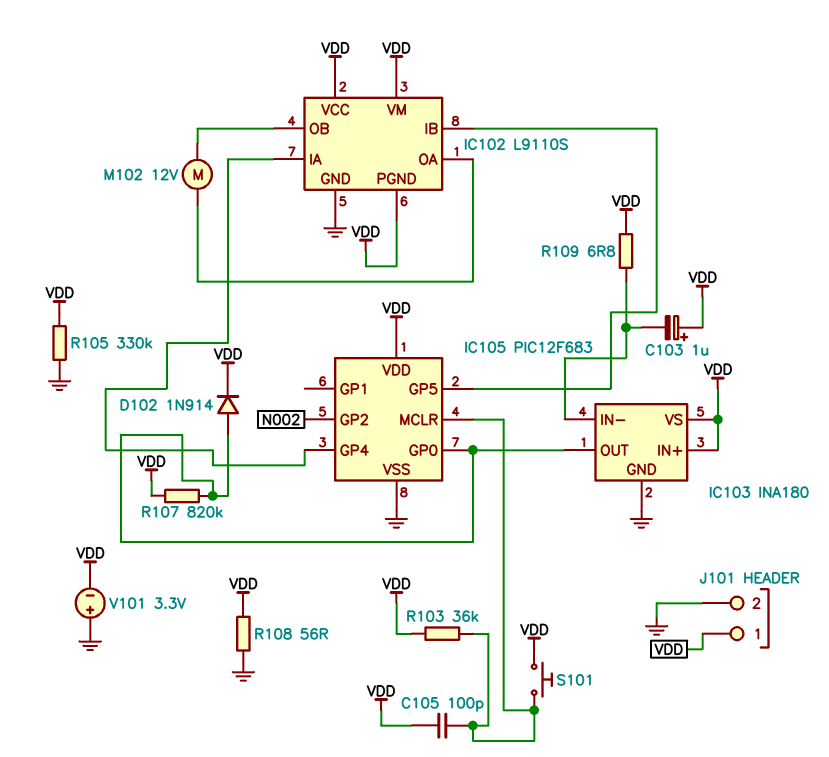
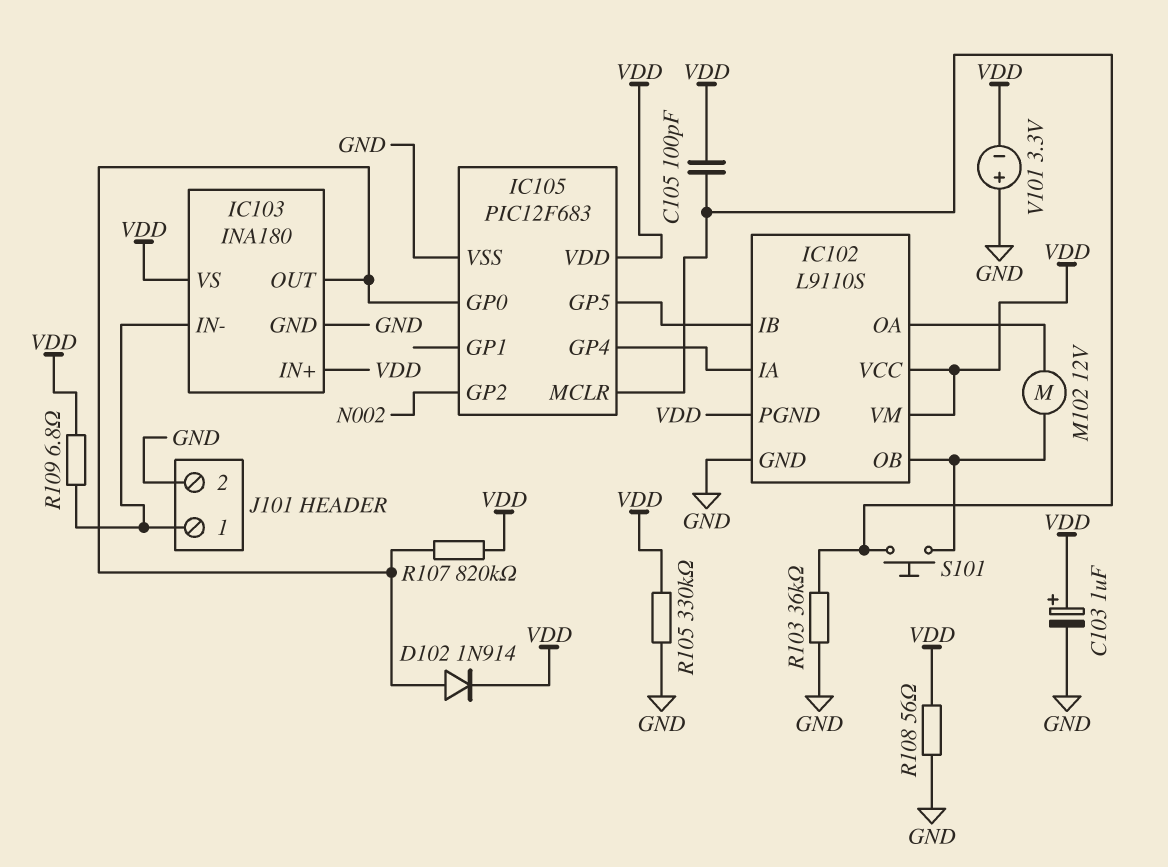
C103: 1uF (plus VDD, minus IC103/IN-) -> 1uF (plus VDD, minus GND)
J101 pin 1: VDD -> IC103/IN-
R103: 36k (IC105/MCLR, VDD) -> 36k (GND, IC105/MCLR)
S101: button (IC105/MCLR, VDD) -> button (IC102/OB, IC105/MCLR)

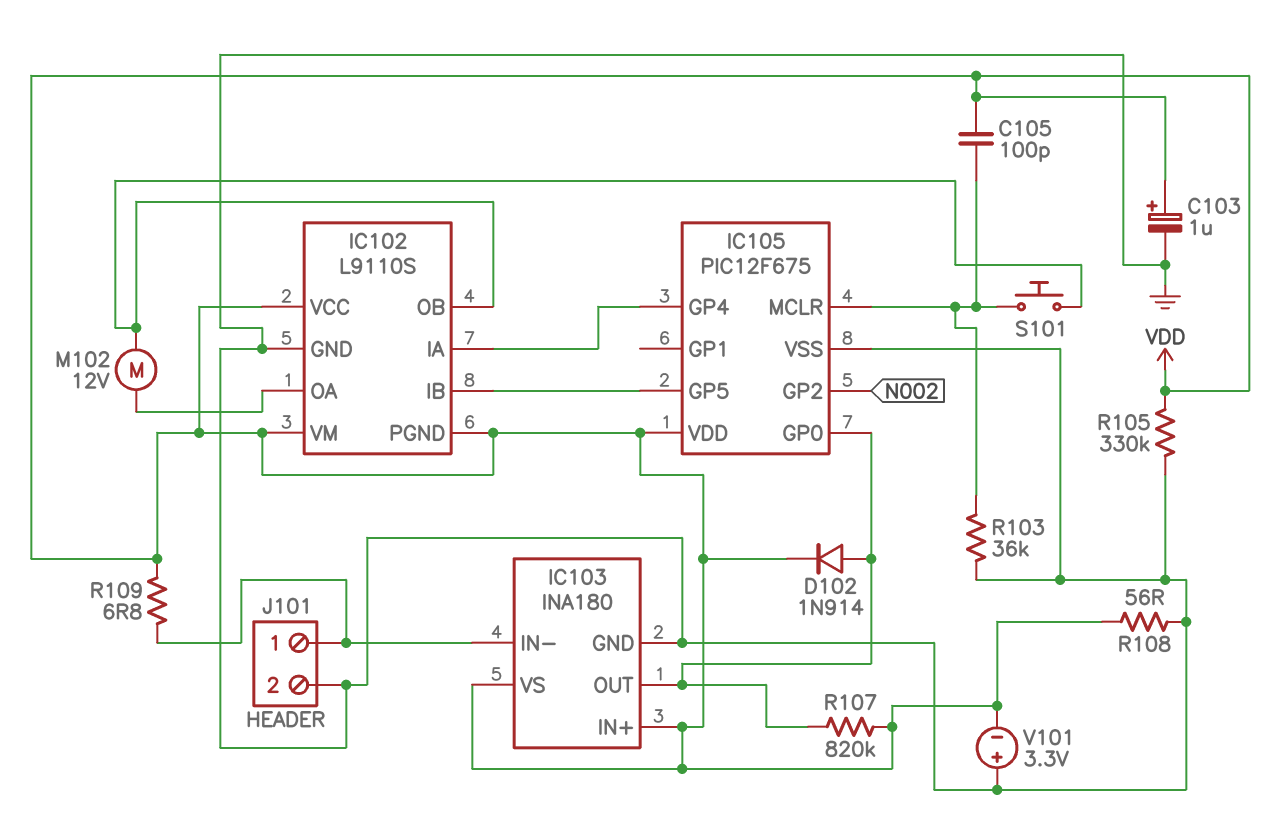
IC105: PIC12F683 -> PIC12F675

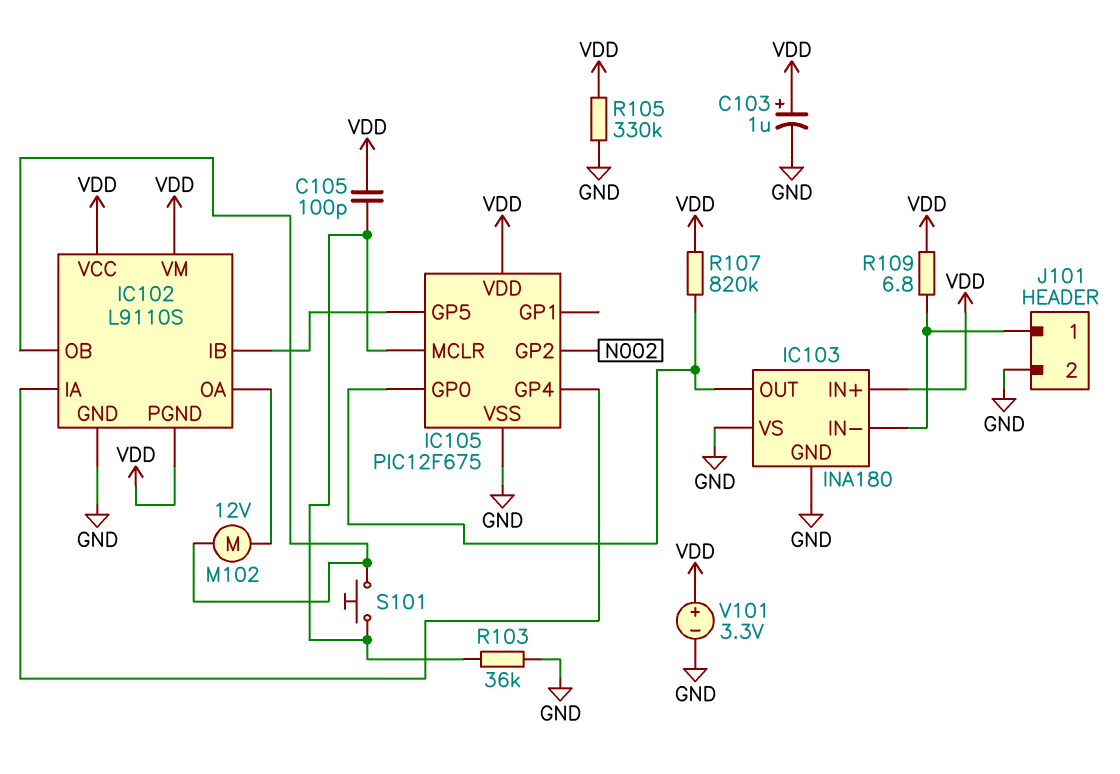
D102: diode 1N914 (A IC103/OUT, K VDD) -> none
IC103 pin VS: VDD -> GND
R108: 56 (GND, VDD) -> none
V101: 3.3V (plus GND, minus VDD) -> 3.3V (plus VDD, minus GND)

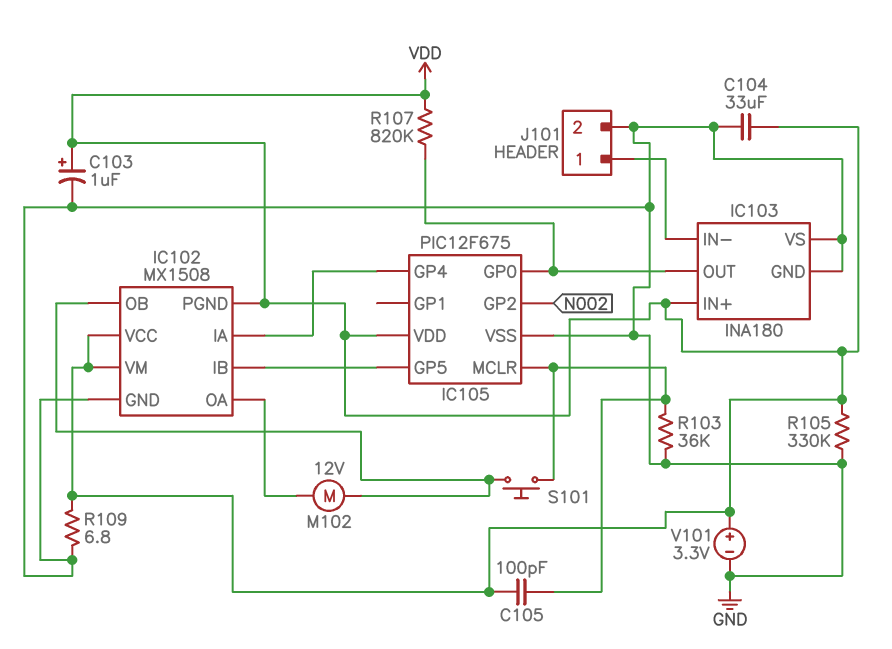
C104: none -> 33uF (GND, VDD)
IC102: L9110S -> MX1508
R109: 6.8 (IC103/IN-, VDD) -> 6.8 (GND, VDD)

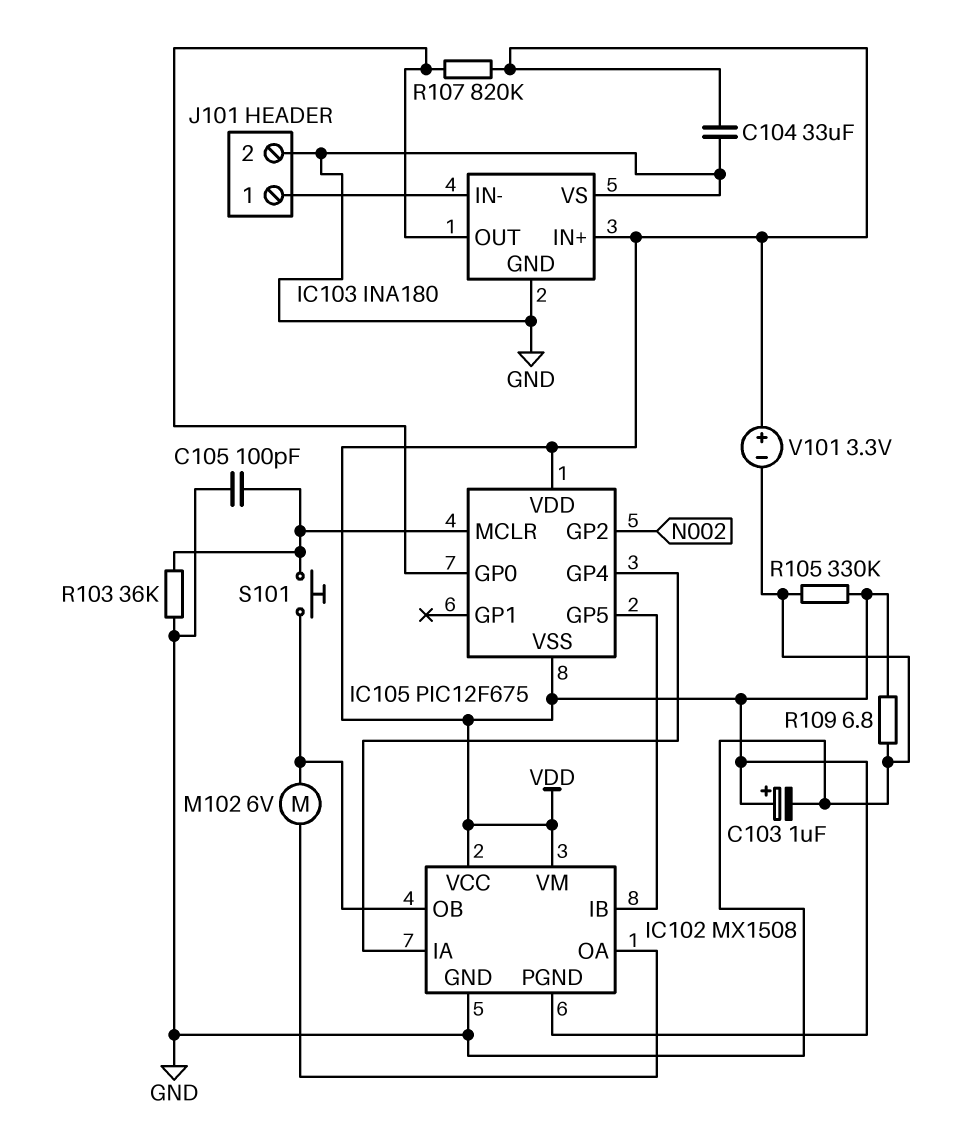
C105: 100pF (IC105/MCLR, VDD) -> 100pF (GND, IC105/MCLR)
IC105 pin VSS: GND -> VDD
M102: motor 12V (IC102/OA, IC102/OB) -> motor 6V (IC102/OA, IC102/OB)

